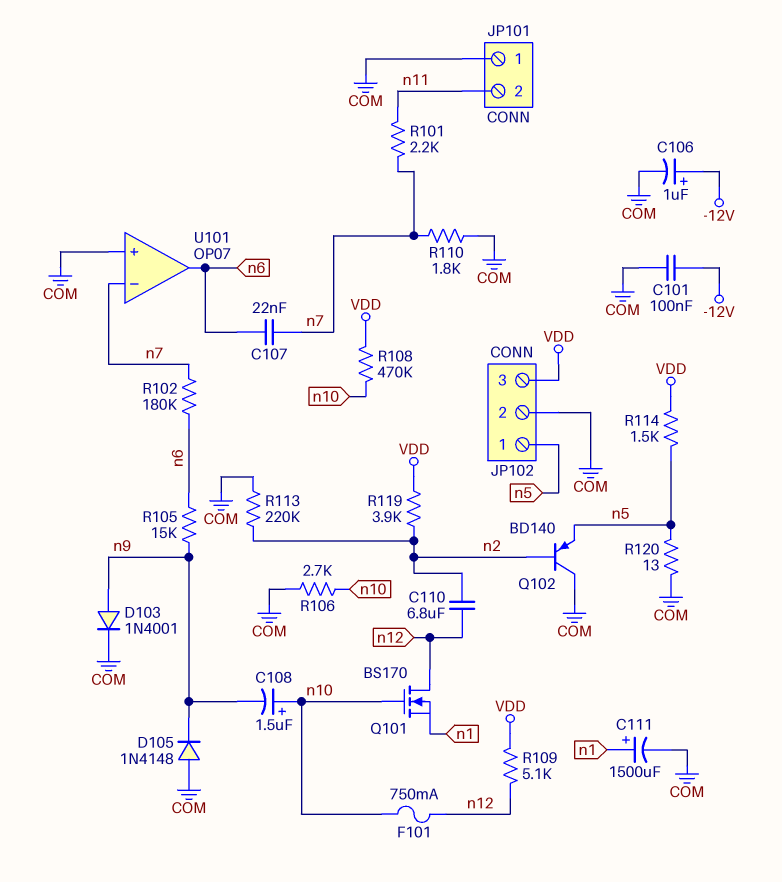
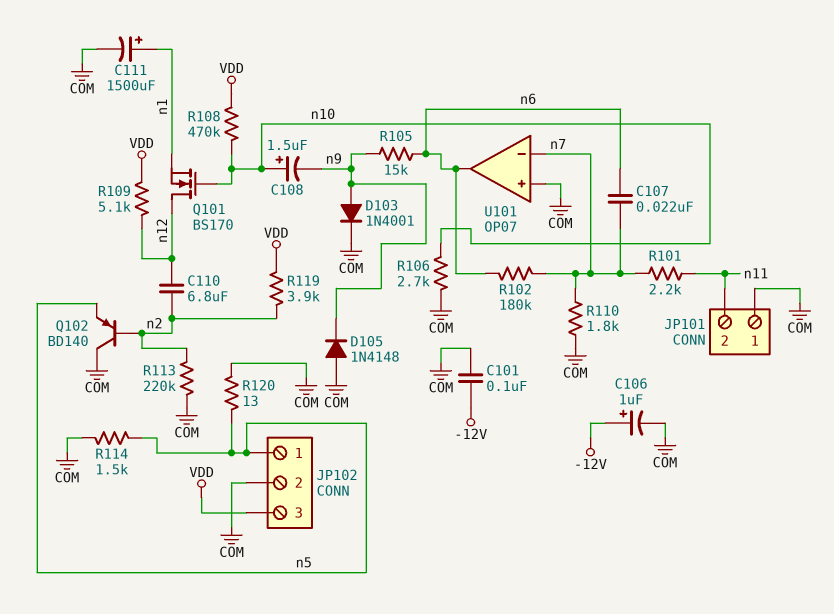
F101: 750mA (n10, n12) -> none
R114: 1.5k (VDD, n5) -> 1.5k (COM, n5)

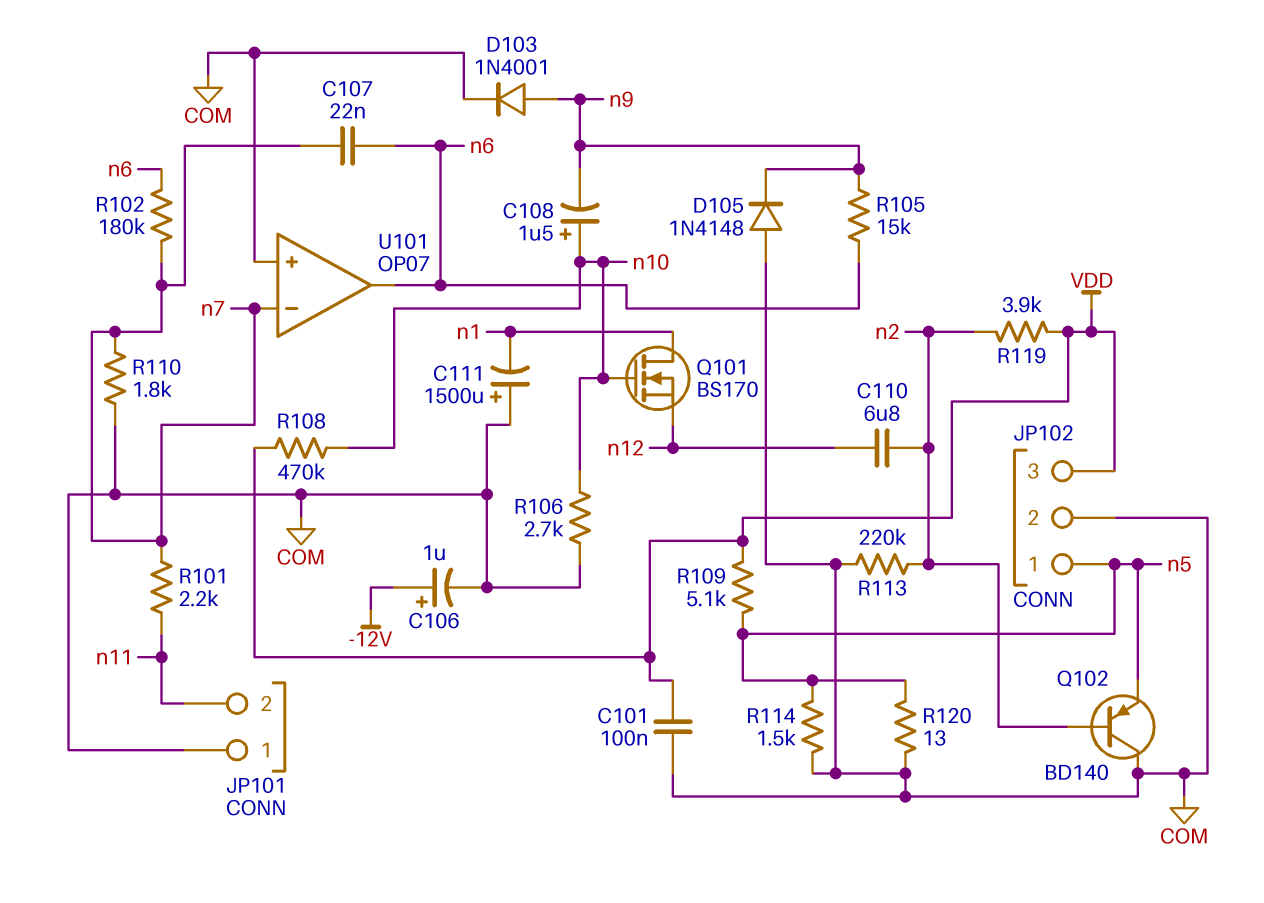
C101: 100nF (-12V, COM) -> 100nF (COM, VDD)
C111: 1500uF (plus n1, minus COM) -> 1500uF (plus COM, minus n1)
Q101: NMOS BS170 (G n10, D n12, S n1) -> NMOS BS170 (G n10, D n1, S n12)
R109: 5.1k (VDD, n12) -> 5.1k (VDD, n5)

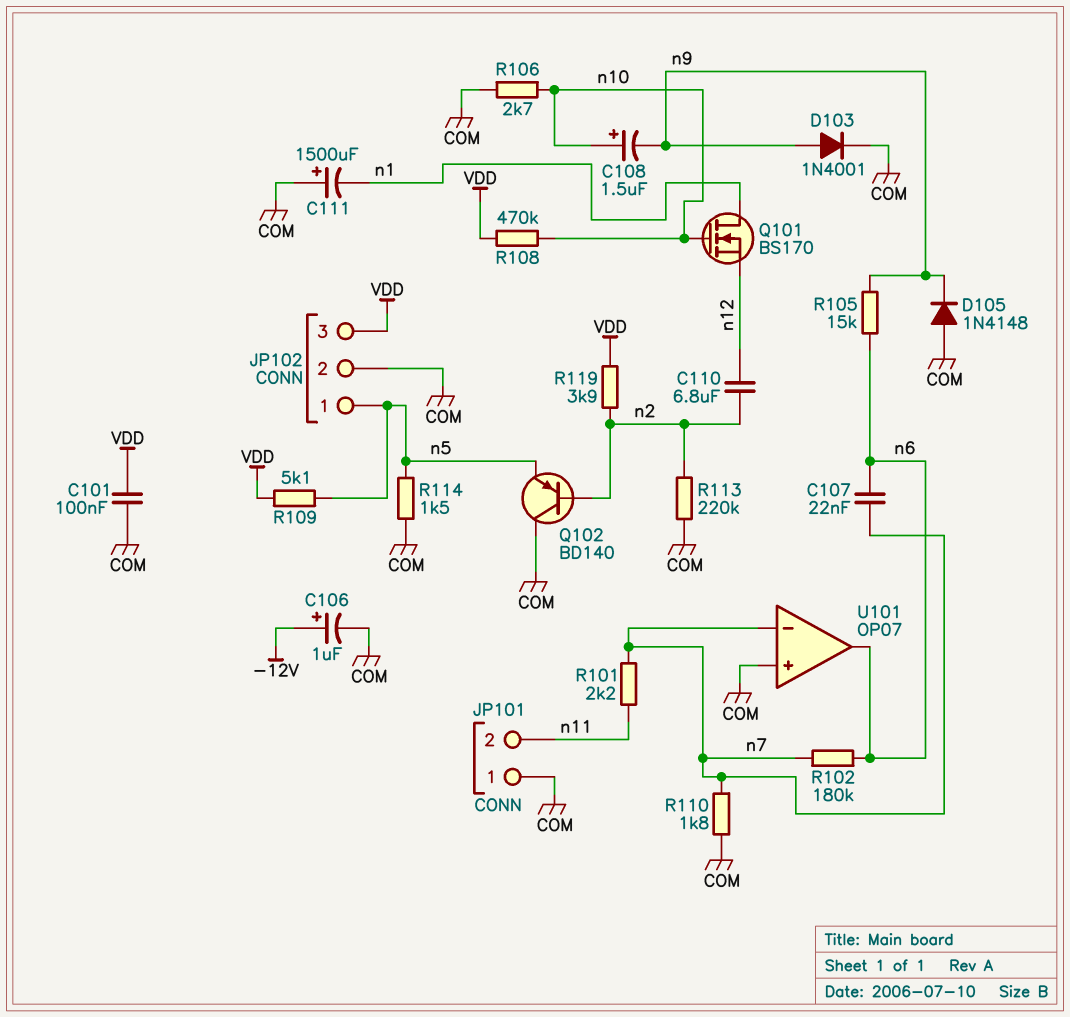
R120: 13 (COM, n5) -> none

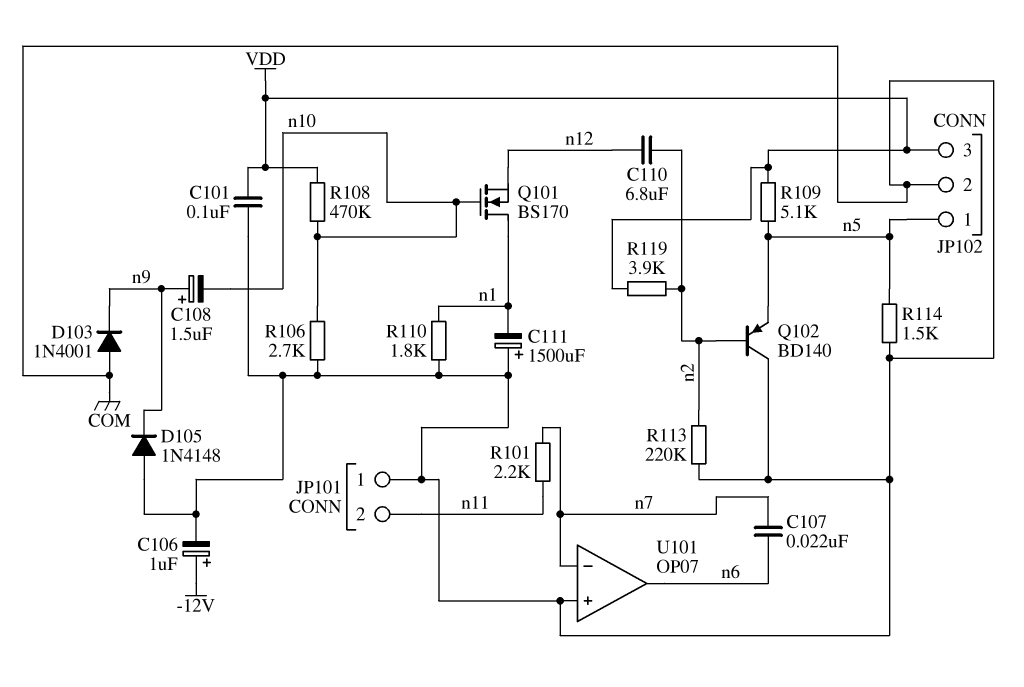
C108: 1.5uF (plus n10, minus n9) -> 1.5uF (plus n9, minus n10)
D103: diode 1N4001 (A n9, K COM) -> diode 1N4001 (A COM, K n9)
R102: 180k (n6, n7) -> none
R105: 15k (n6, n9) -> none
R110: 1.8k (COM, n7) -> 1.8k (COM, n1)

